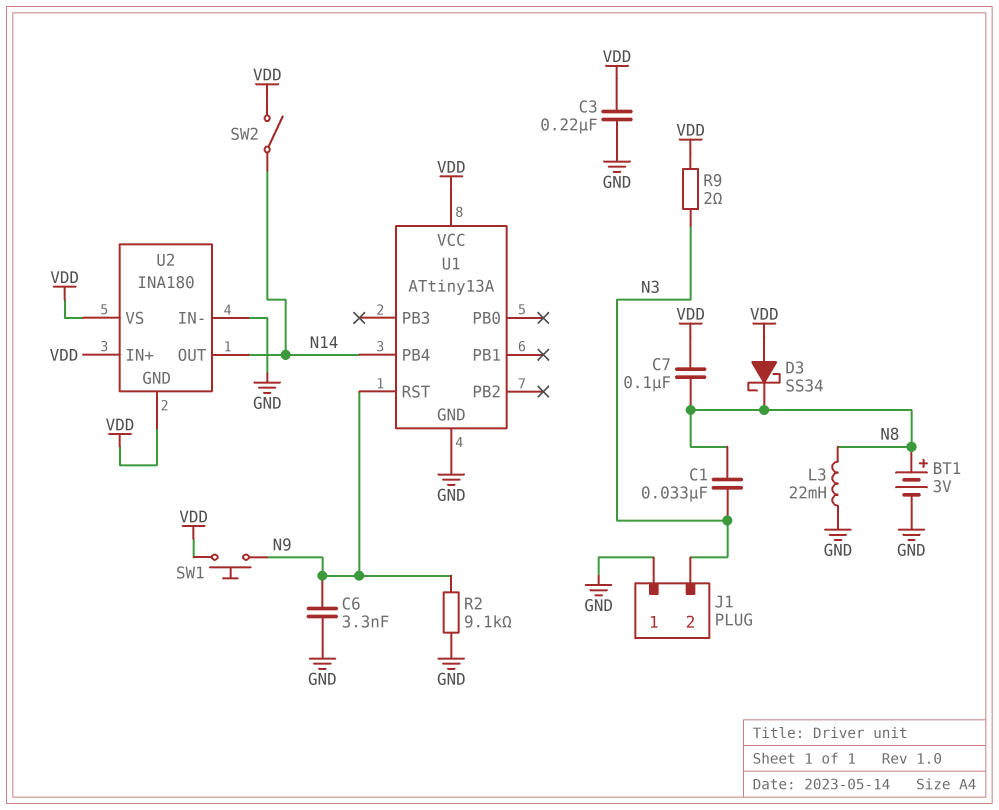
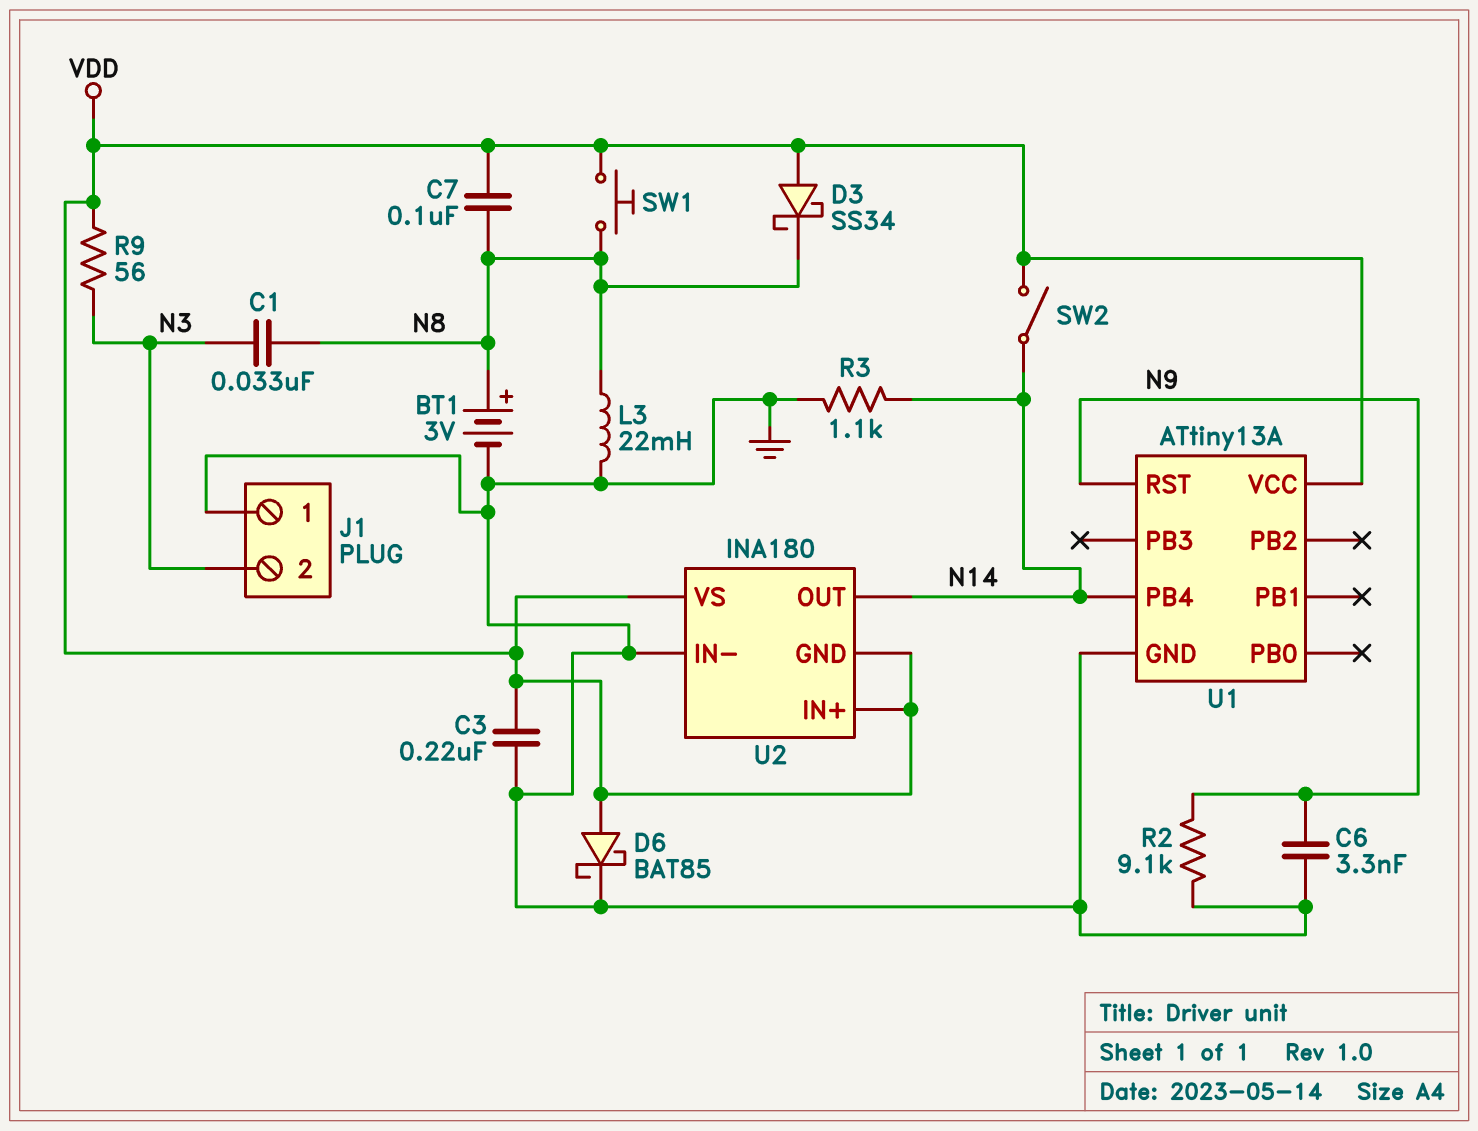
D6: none -> schottky BAT85 (A VDD, K GND)
R3: none -> 1.1k (GND, N14)
R9: 2 (N3, VDD) -> 56 (N3, VDD)
SW1: button (N9, VDD) -> button (N8, VDD)

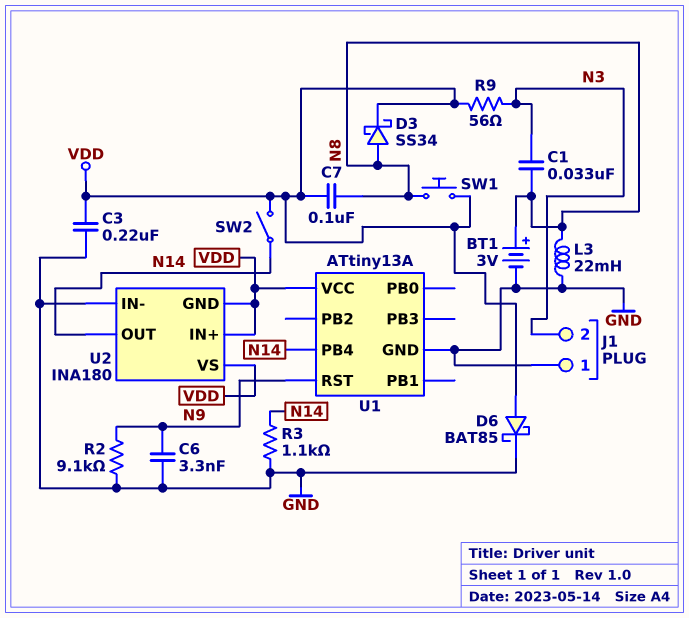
D3: schottky SS34 (A VDD, K N8) -> schottky SS34 (A N8, K VDD)

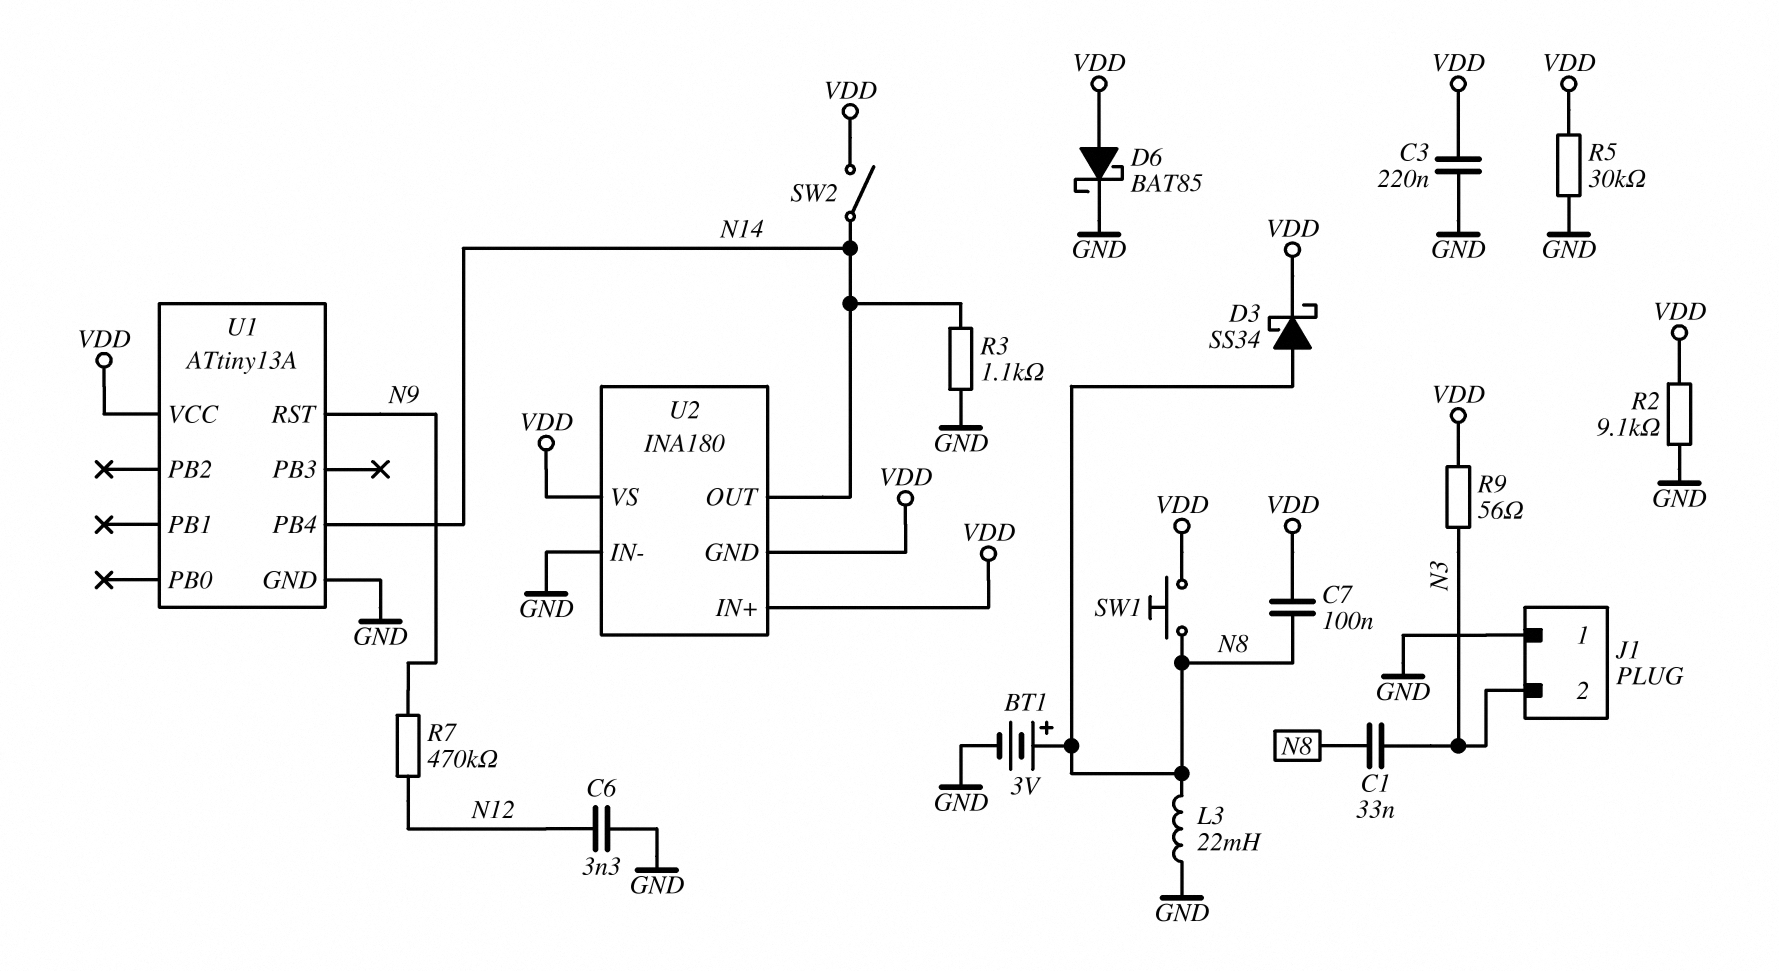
C6: 3.3nF (GND, N9) -> 3.3nF (GND, N12)
R2: 9.1k (GND, N9) -> 9.1k (GND, VDD)
R5: none -> 30k (GND, VDD)
R7: none -> 470k (N9, N12)

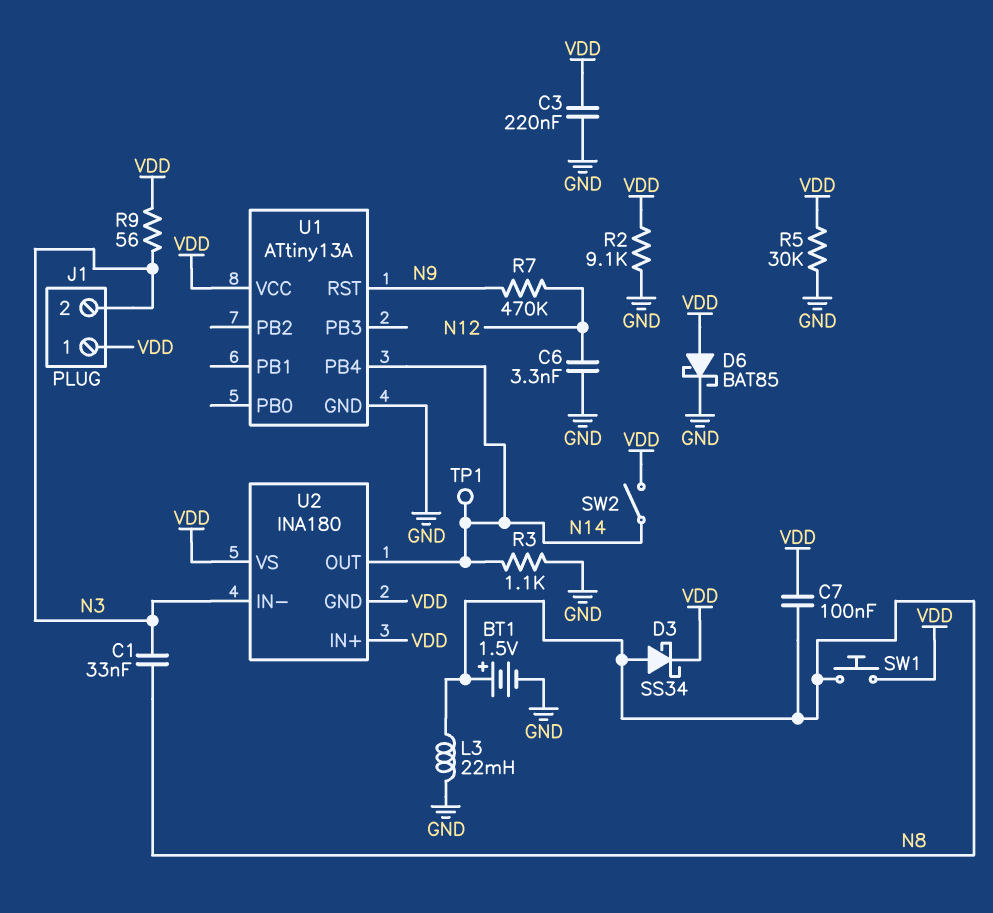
BT1: 3V (plus N8, minus GND) -> 1.5V (plus N8, minus GND)
J1 pin 1: GND -> VDD
TP1: none -> test point (N14)
U2 pin IN-: GND -> N3

